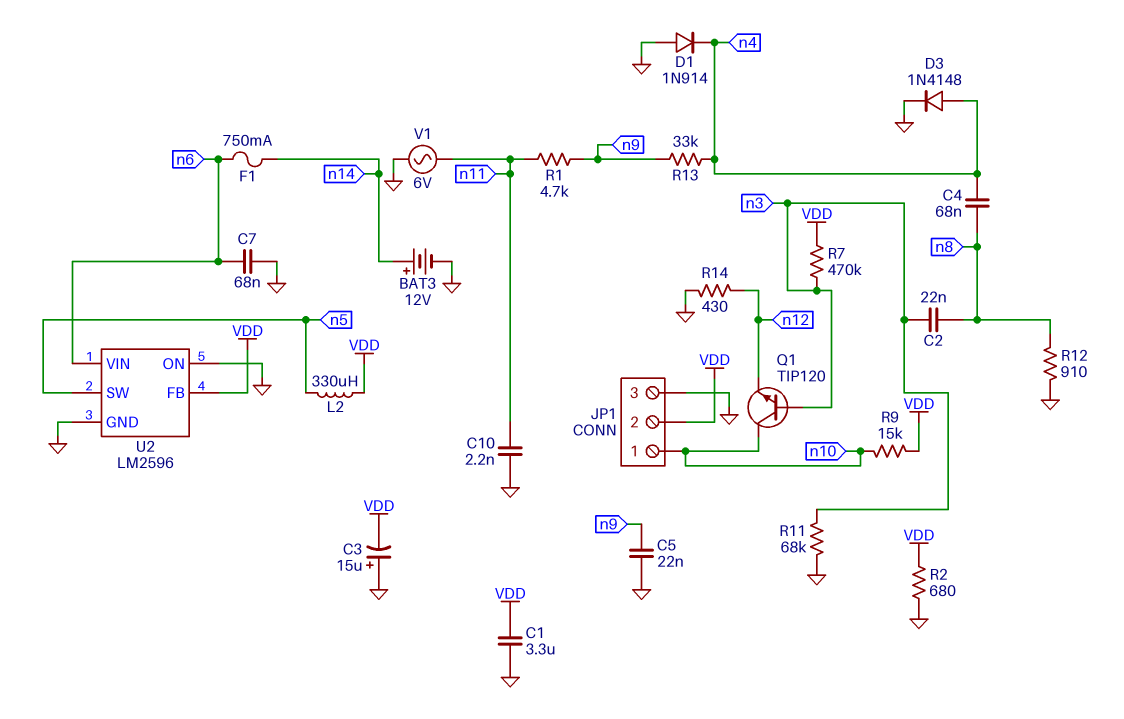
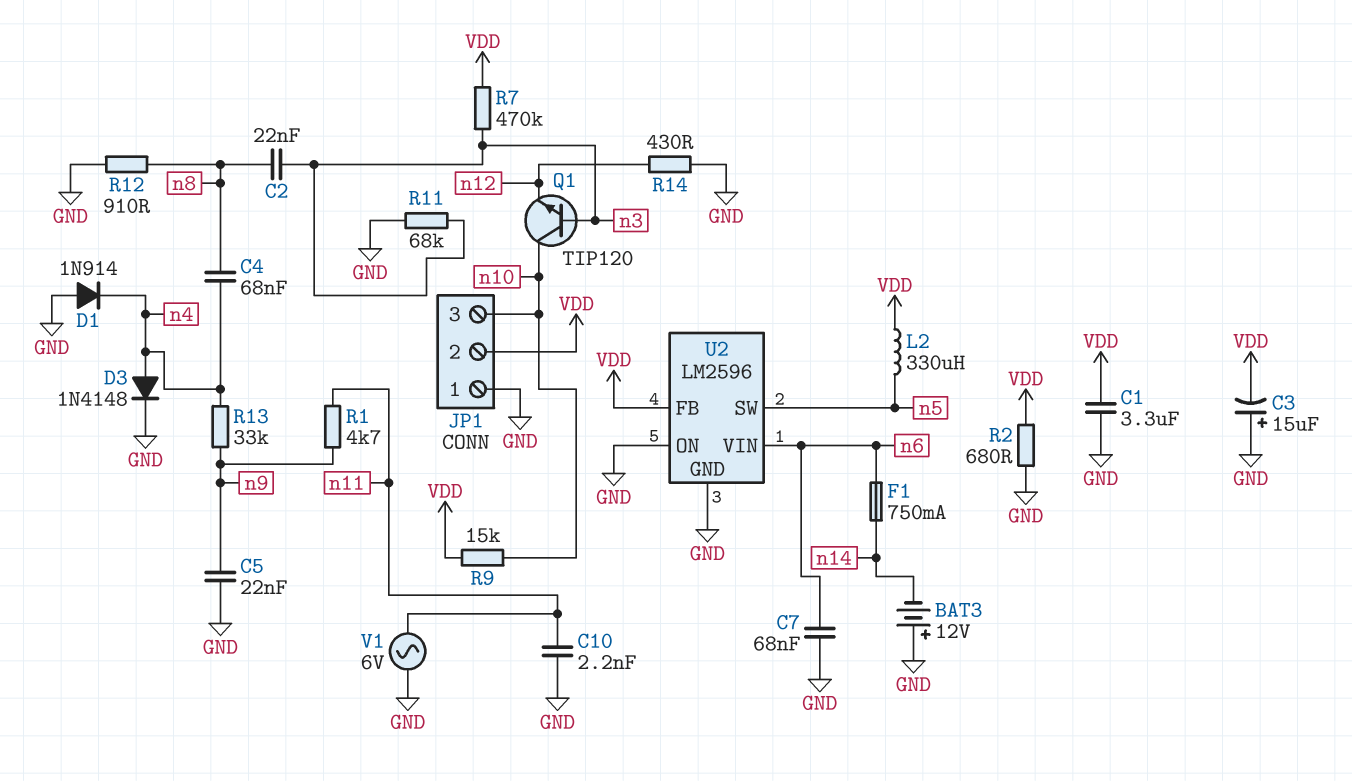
BAT3: 12V (plus n14, minus GND) -> 12V (plus GND, minus n14)
JP1 pin 1: n10 -> GND
JP1 pin 3: GND -> n10

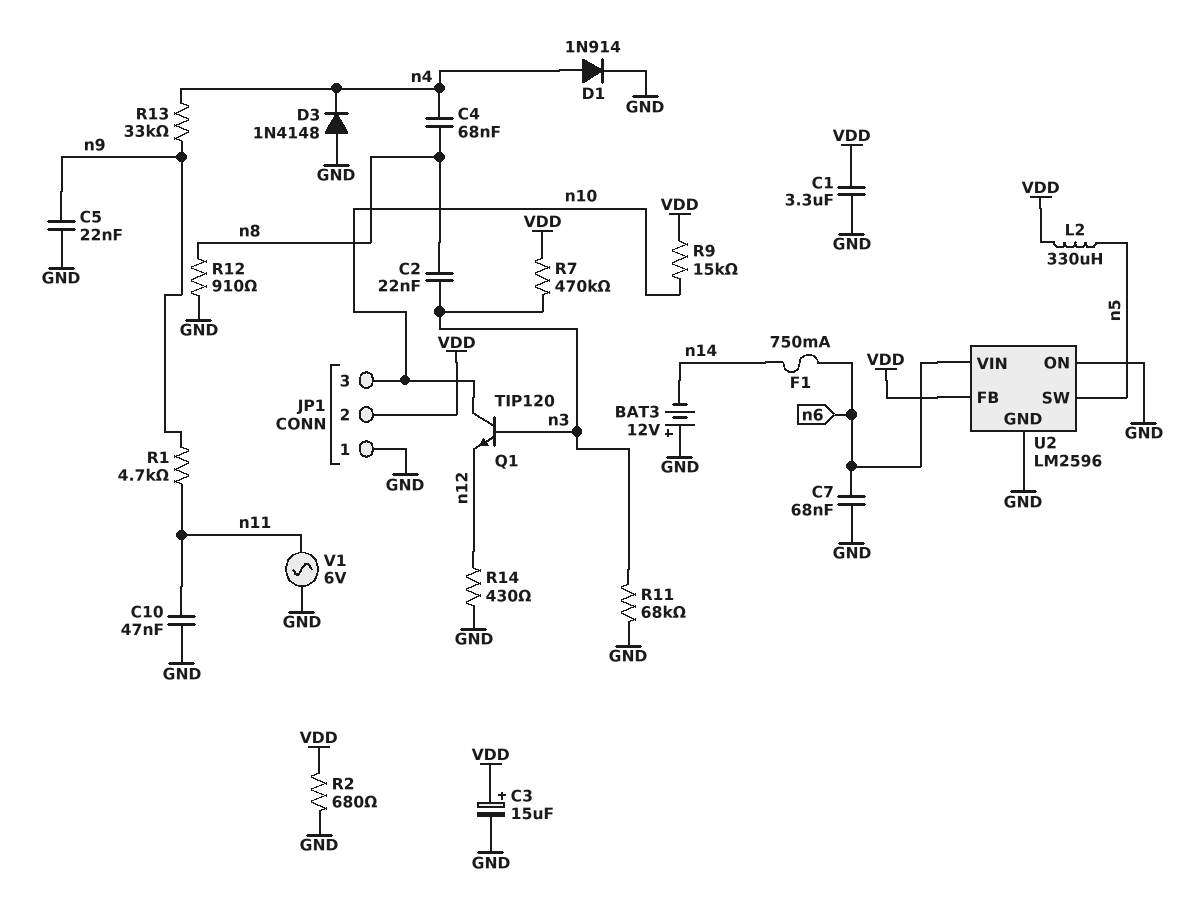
C3: 15uF (plus GND, minus VDD) -> 15uF (plus VDD, minus GND)
C10: 2.2nF (GND, n11) -> 47nF (GND, n11)
D1: diode 1N914 (A GND, K n4) -> diode 1N914 (A n4, K GND)
D3: diode 1N4148 (A n4, K GND) -> diode 1N4148 (A GND, K n4)

